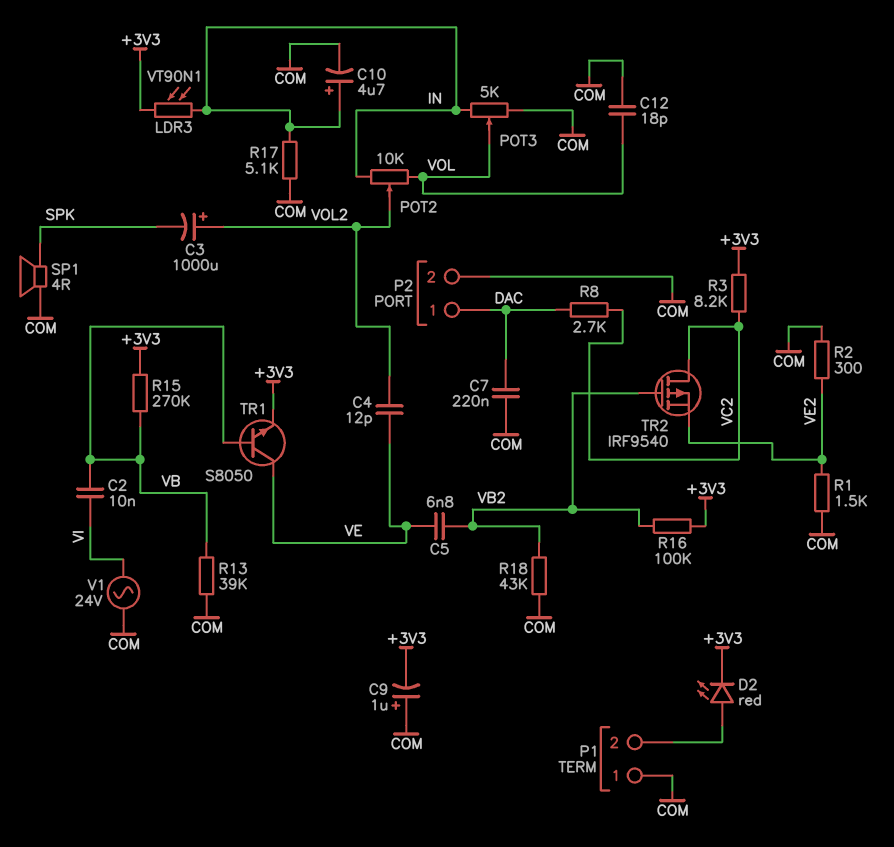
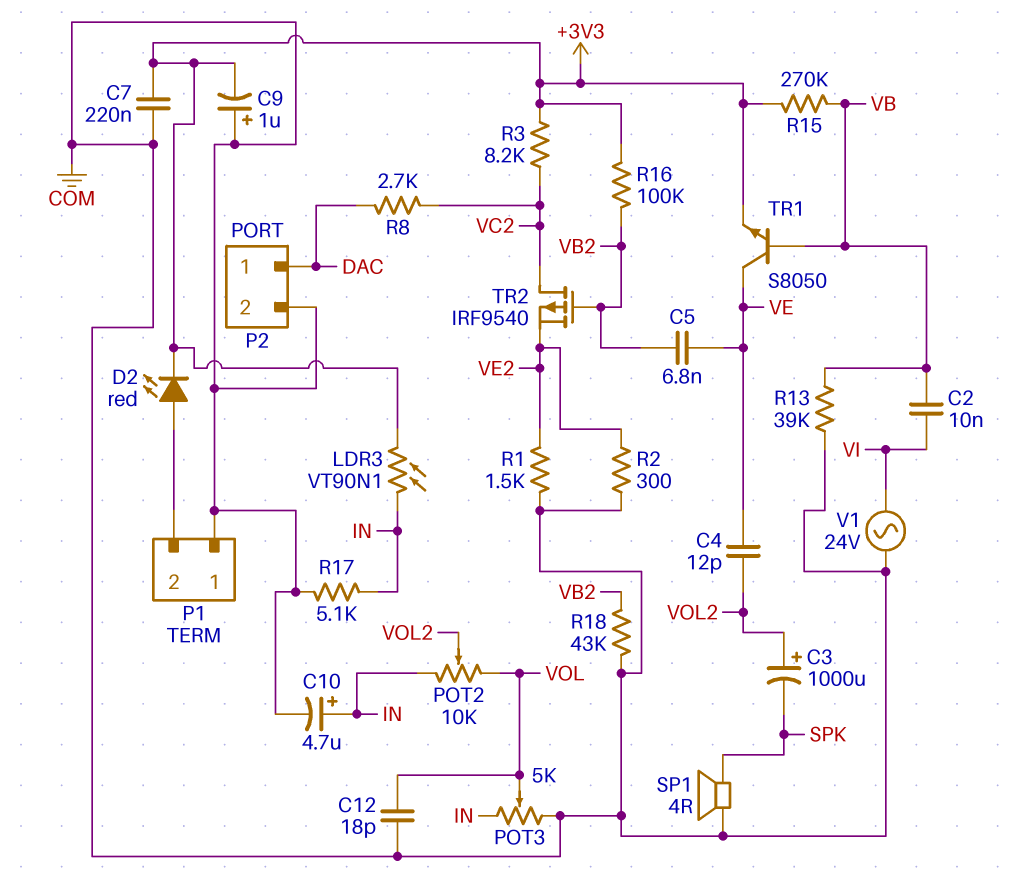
C7: 220nF (COM, DAC) -> 220nF (+3V3, COM)

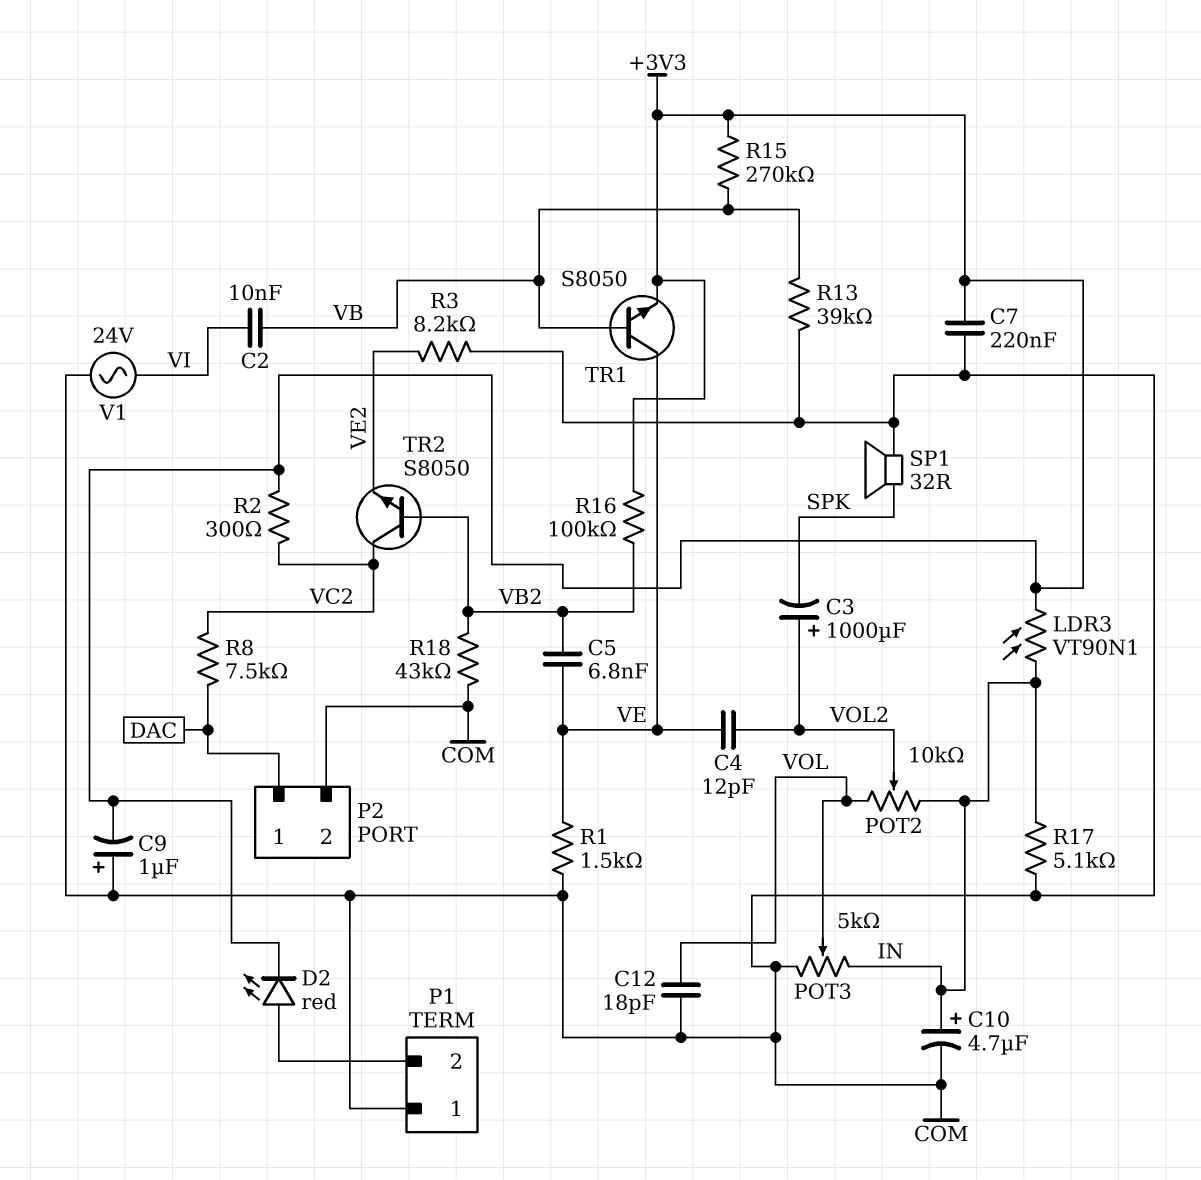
R1: 1.5k (COM, VE2) -> 1.5k (COM, VE)
R2: 300 (COM, VE2) -> 300 (+3V3, VC2)
R3: 8.2k (+3V3, VC2) -> 8.2k (COM, VE2)
R8: 2.7k (DAC, VC2) -> 7.5k (DAC, VC2)
SP1: speaker 4R (COM, SPK) -> speaker 32R (COM, SPK)
TR2: PMOS IRF9540 (G VB2, D VC2, S VE2) -> NPN S8050 (B VB2, C VC2, E VE2)

